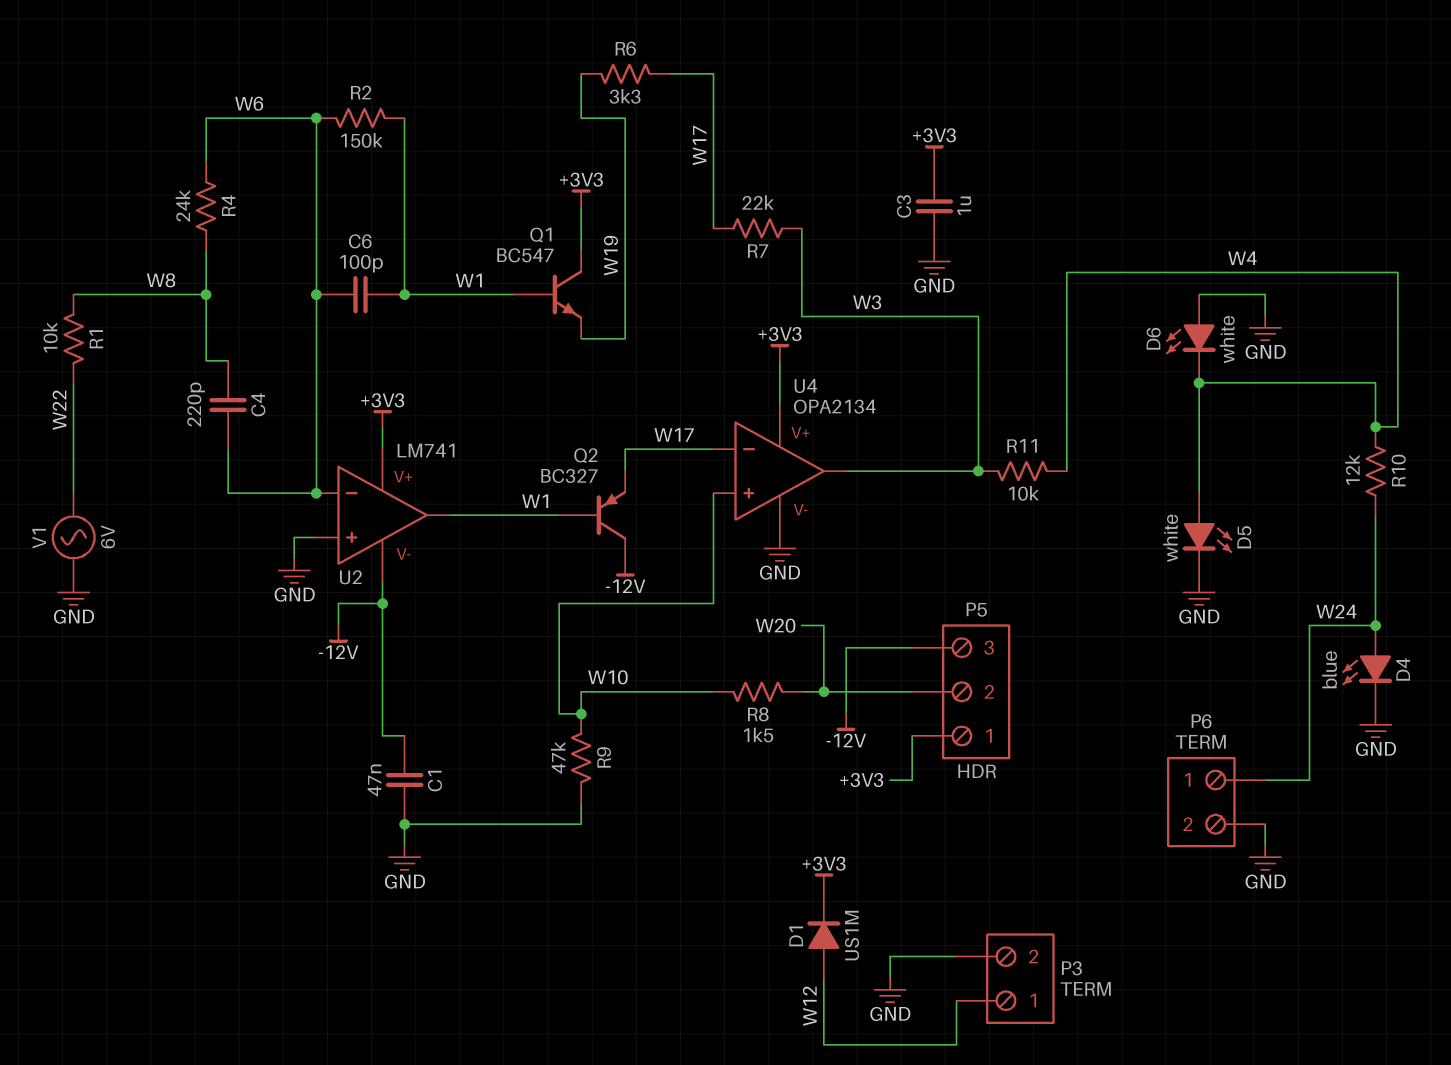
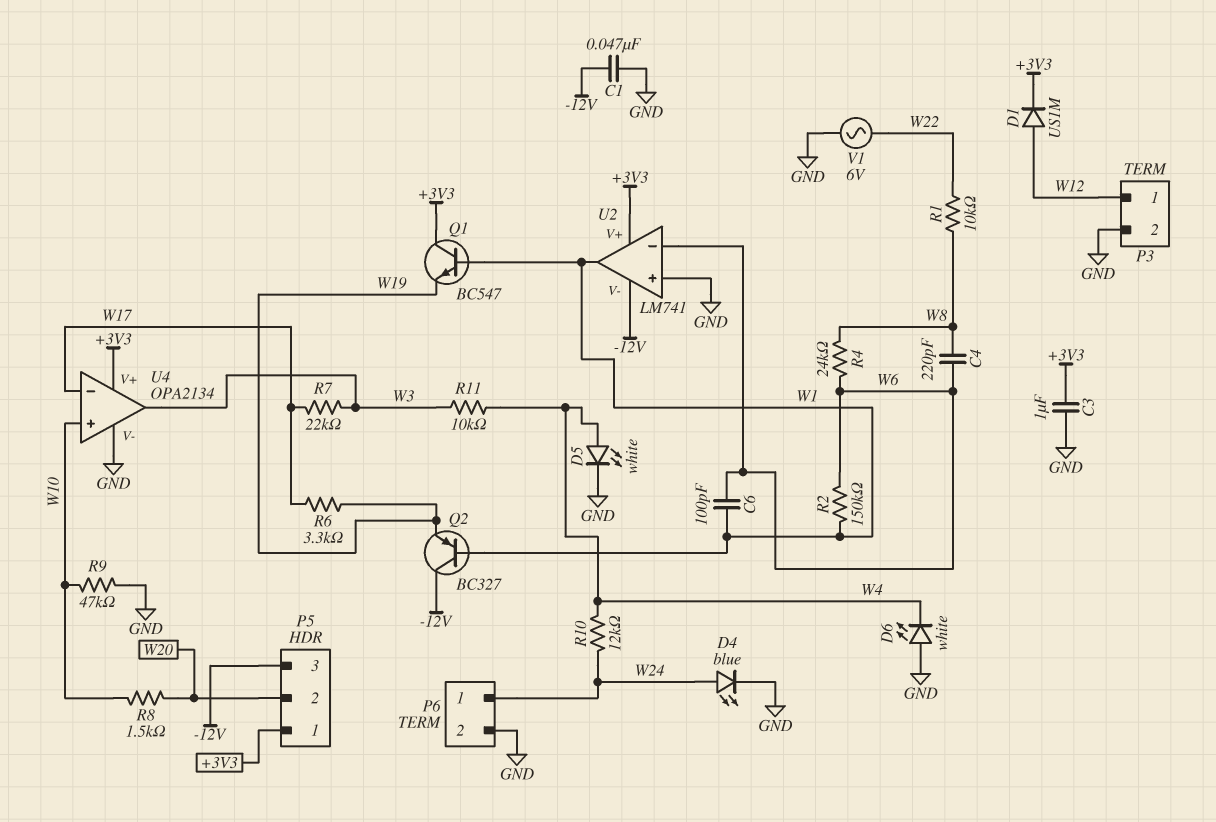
Q2: PNP BC327 (B W1, C -12V, E W17) -> PNP BC327 (B W1, C -12V, E W19)

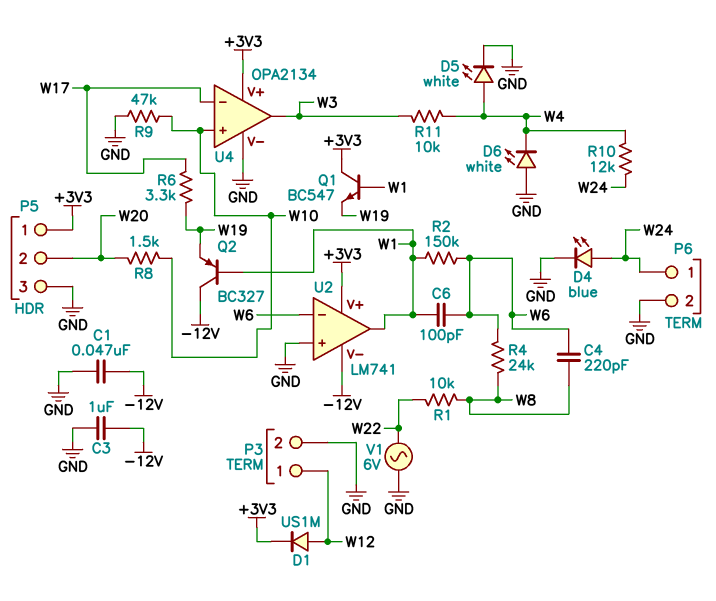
C3: 1uF (+3V3, GND) -> 1uF (-12V, GND)
P5 pin 3: -12V -> GND
R7: 22k (W3, W17) -> none

